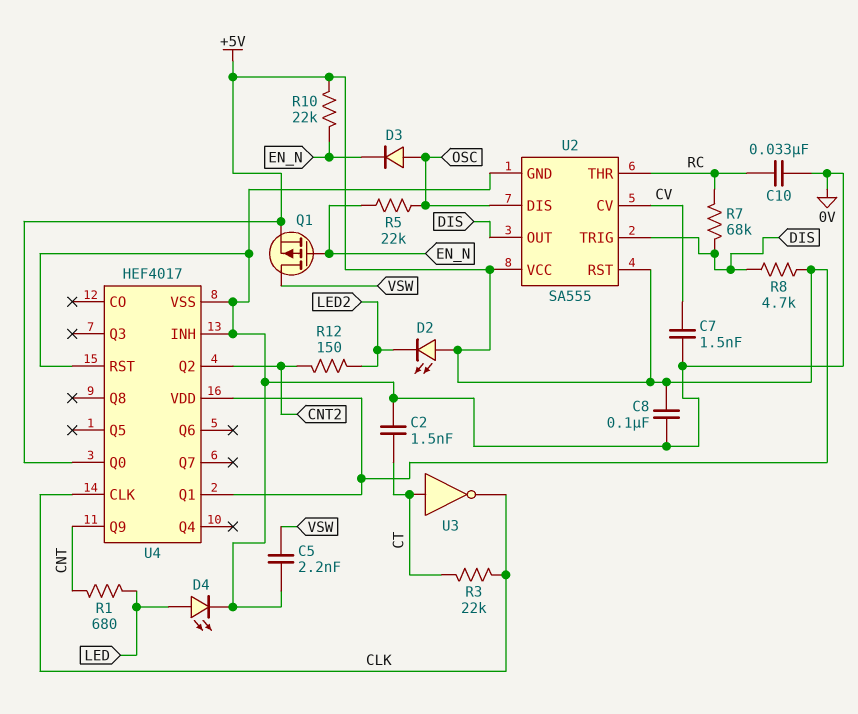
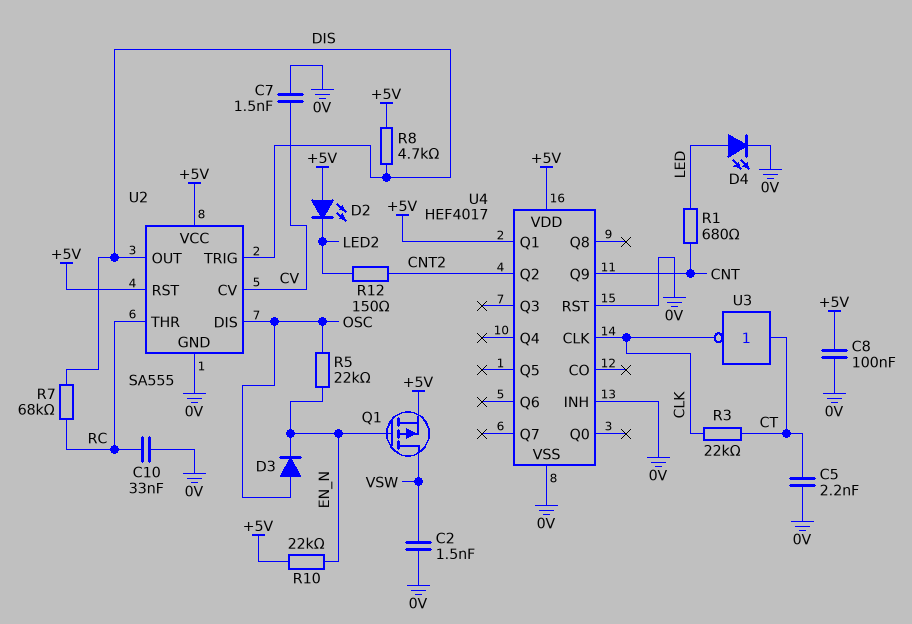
C2: 1.5nF (0V, CT) -> 1.5nF (0V, VSW)
C5: 2.2nF (0V, VSW) -> 2.2nF (0V, CT)
U4 pin Q0: +5V -> none

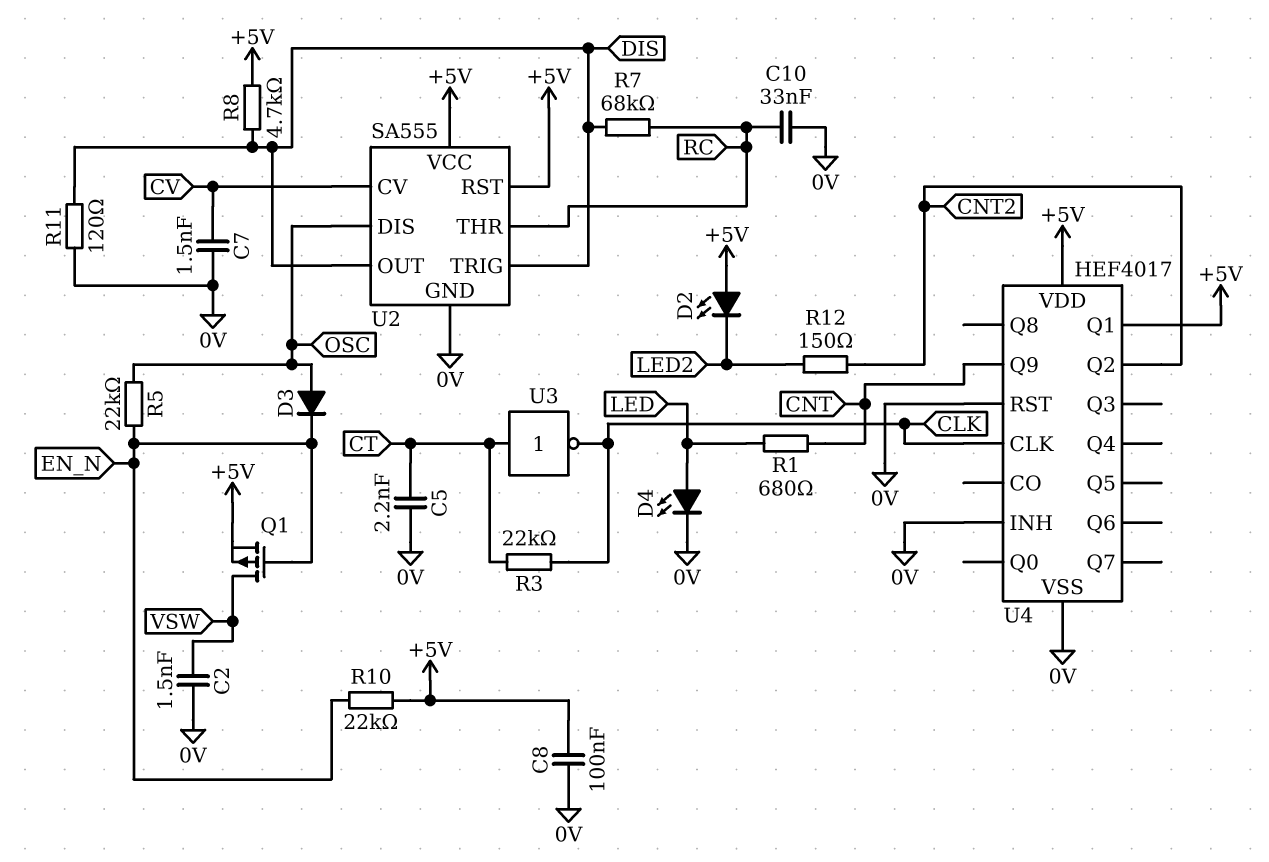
R11: none -> 120 (0V, DIS)

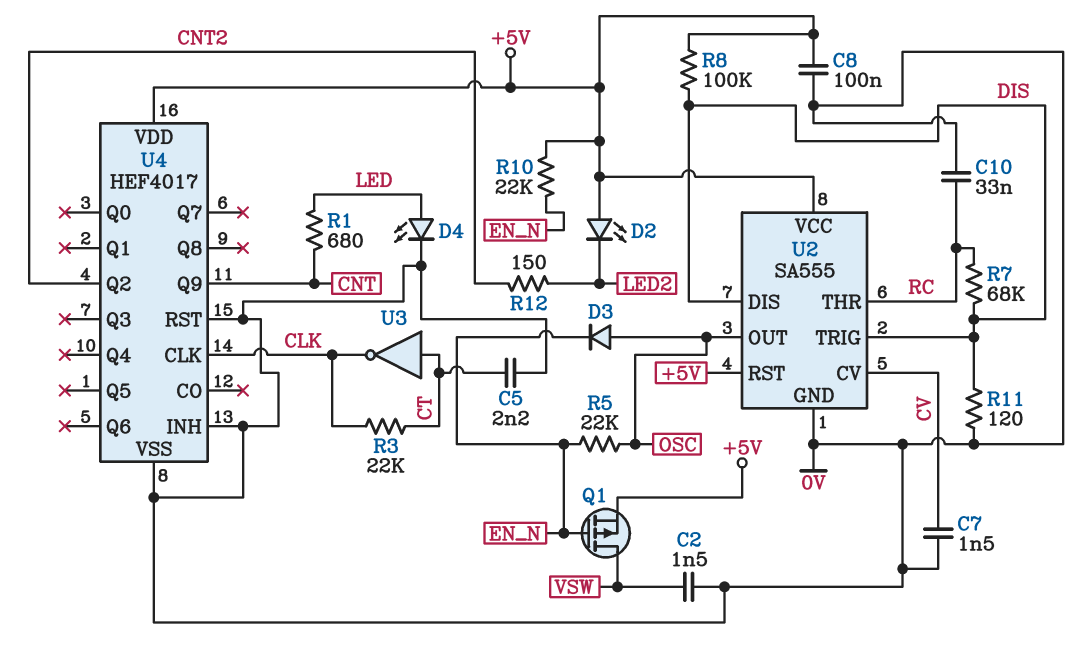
R8: 4.7k (+5V, DIS) -> 100k (+5V, DIS)
U2 pin DIS: OSC -> DIS
U2 pin OUT: DIS -> OSC
U4 pin Q1: +5V -> none

